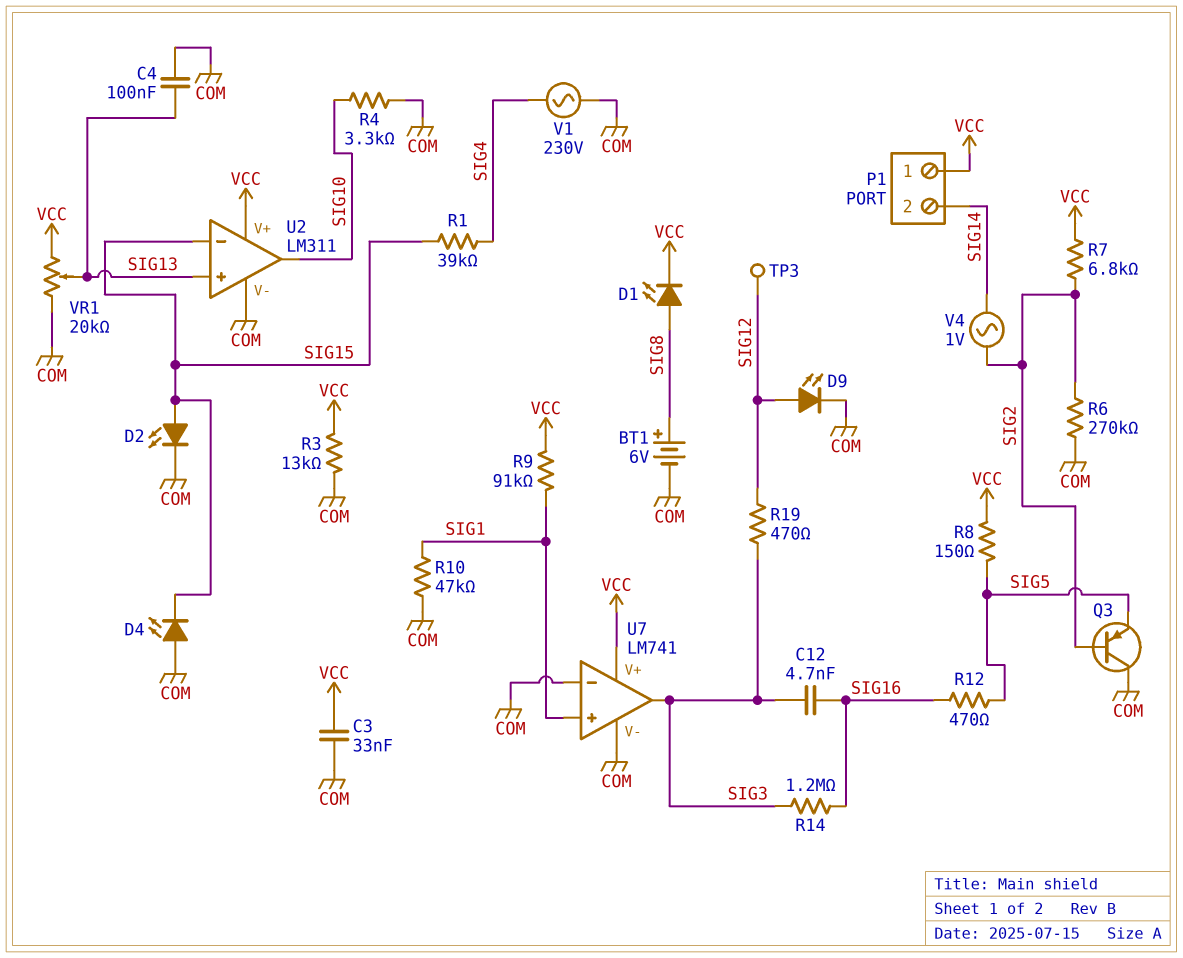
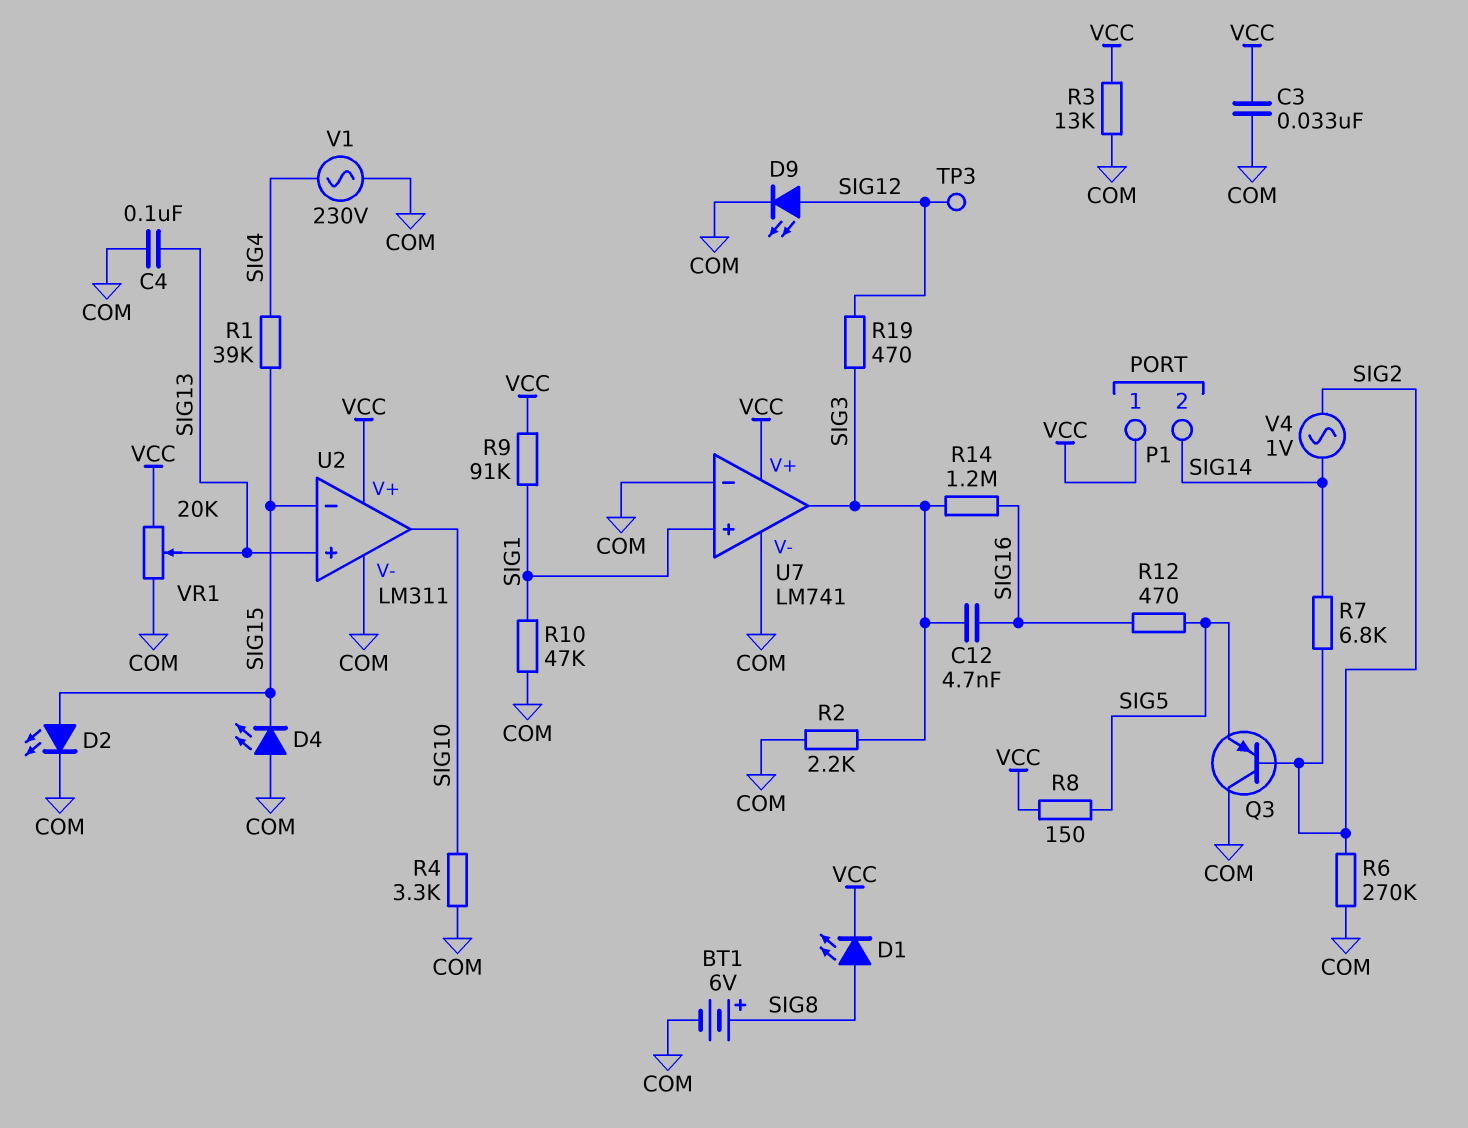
R2: none -> 2.2k (COM, SIG3)
R7: 6.8k (SIG2, VCC) -> 6.8k (SIG2, SIG14)

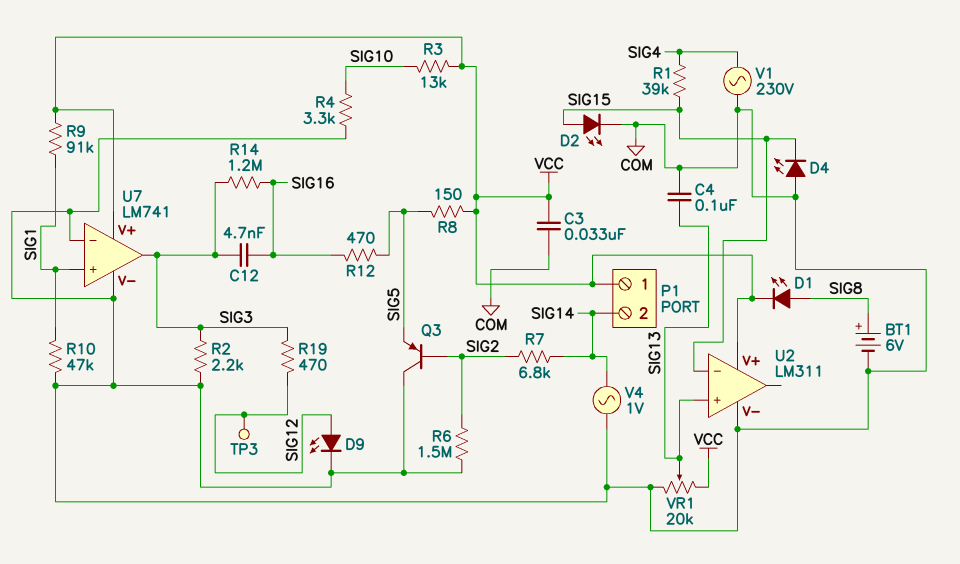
R3: 13k (COM, VCC) -> 13k (SIG10, VCC)
R6: 270k (COM, SIG2) -> 1.5M (COM, SIG2)
U2 pin out: SIG10 -> none
V4: AC 1V (SIG2, SIG14) -> AC 1V (COM, SIG14)

